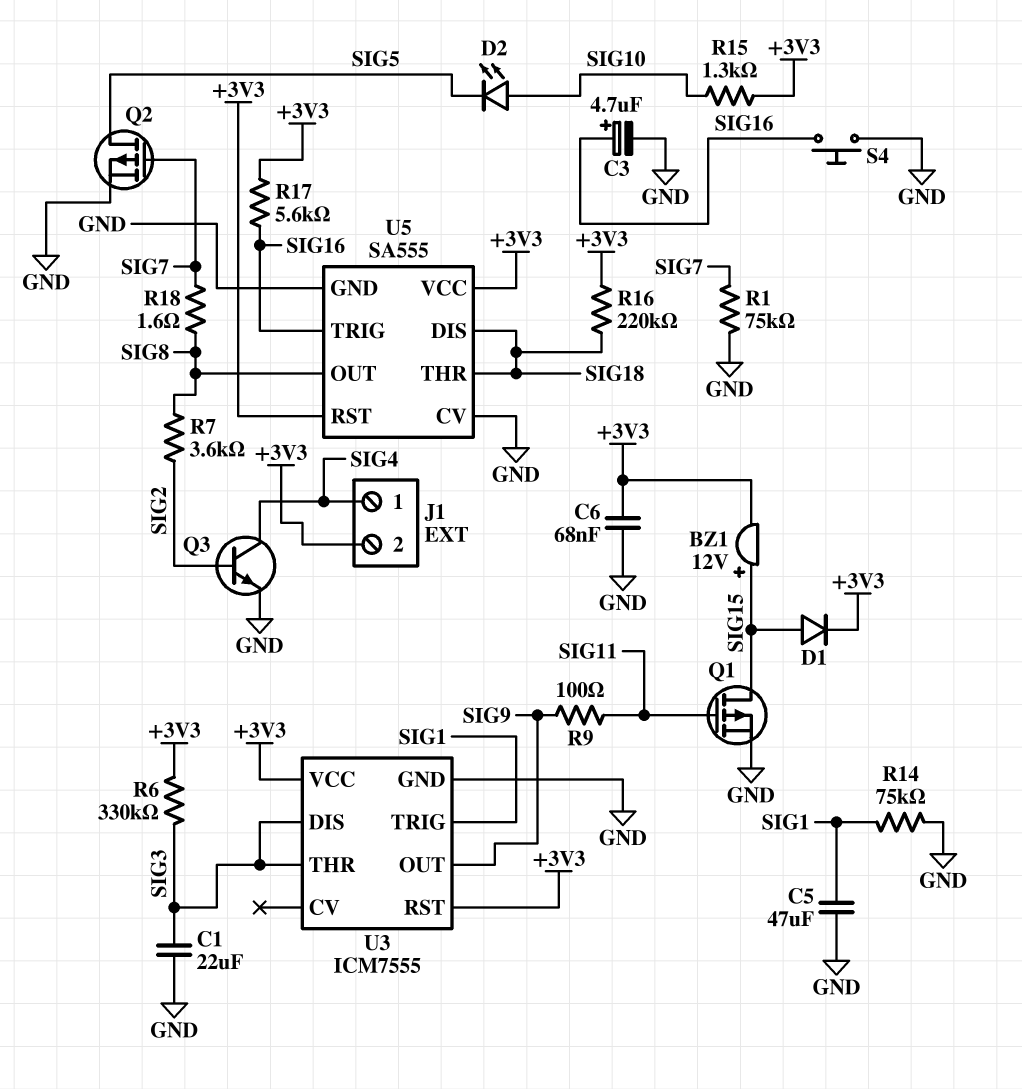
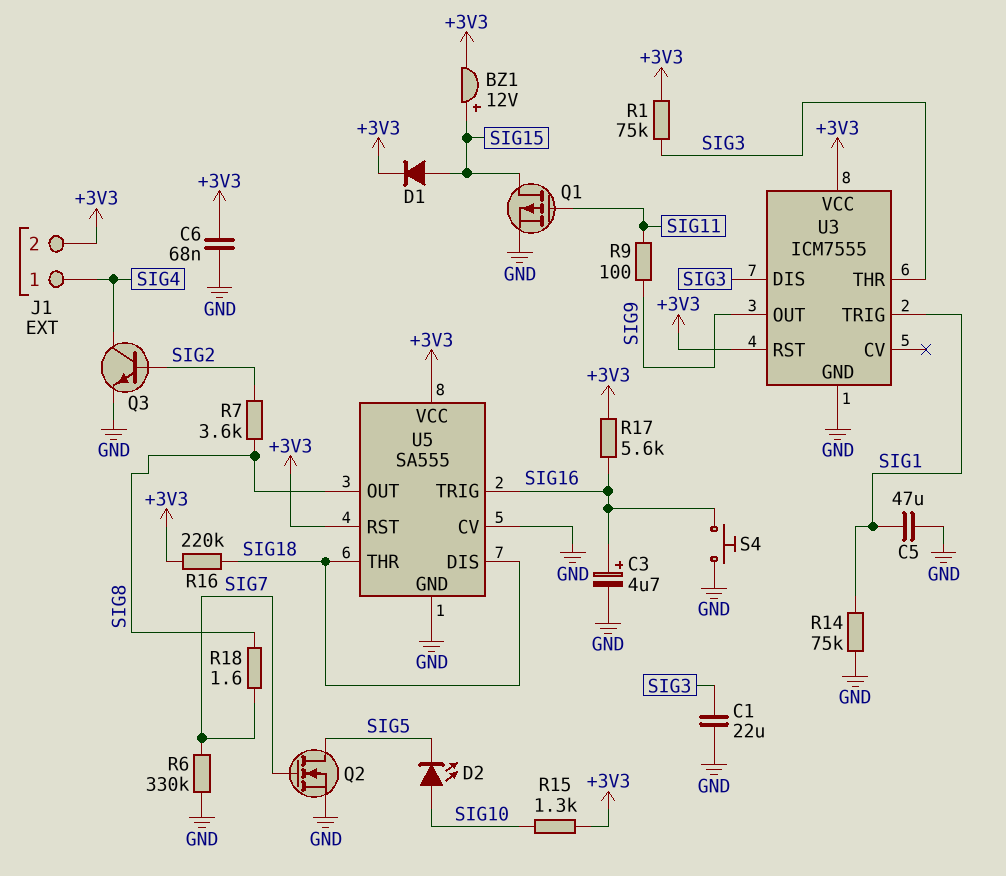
Q2: PMOS (G SIG7, D SIG5, S GND) -> NMOS (G SIG7, D SIG5, S GND)
R1: 75k (GND, SIG7) -> 75k (+3V3, SIG3)
R6: 330k (+3V3, SIG3) -> 330k (GND, SIG7)

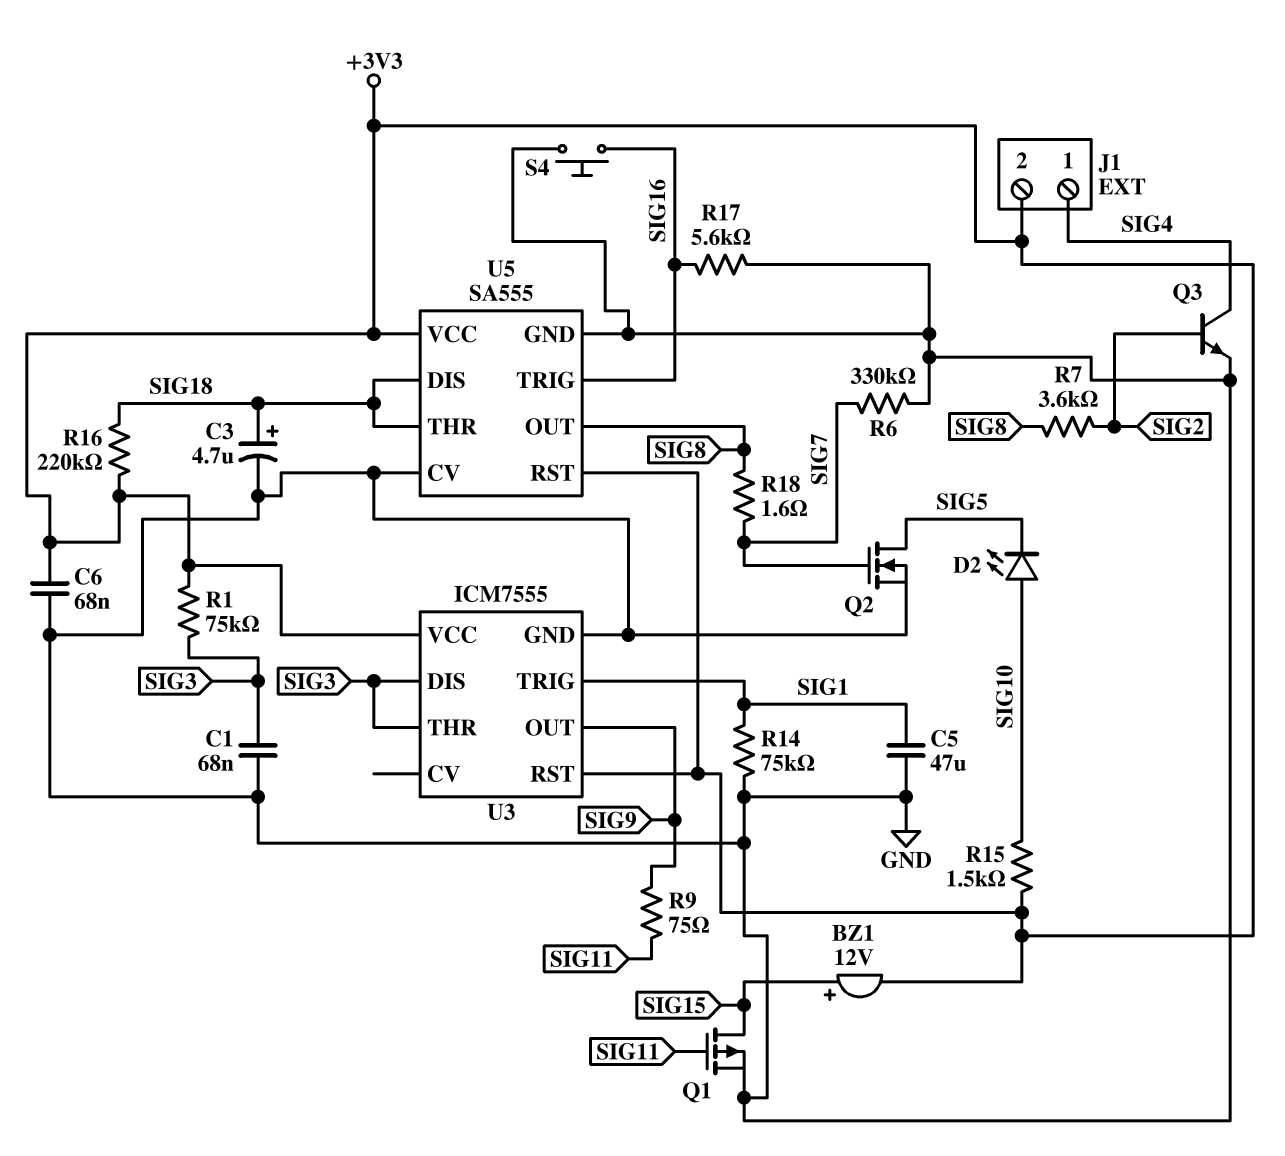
C1: 22uF (GND, SIG3) -> 68nF (GND, SIG3)
C3: 4.7uF (plus SIG16, minus GND) -> 4.7uF (plus SIG18, minus GND)
D1: diode (A SIG15, K +3V3) -> none
R9: 100 (SIG9, SIG11) -> 75 (SIG9, SIG11)
R15: 1.3k (+3V3, SIG10) -> 1.5k (+3V3, SIG10)
R17: 5.6k (+3V3, SIG16) -> 5.6k (GND, SIG16)

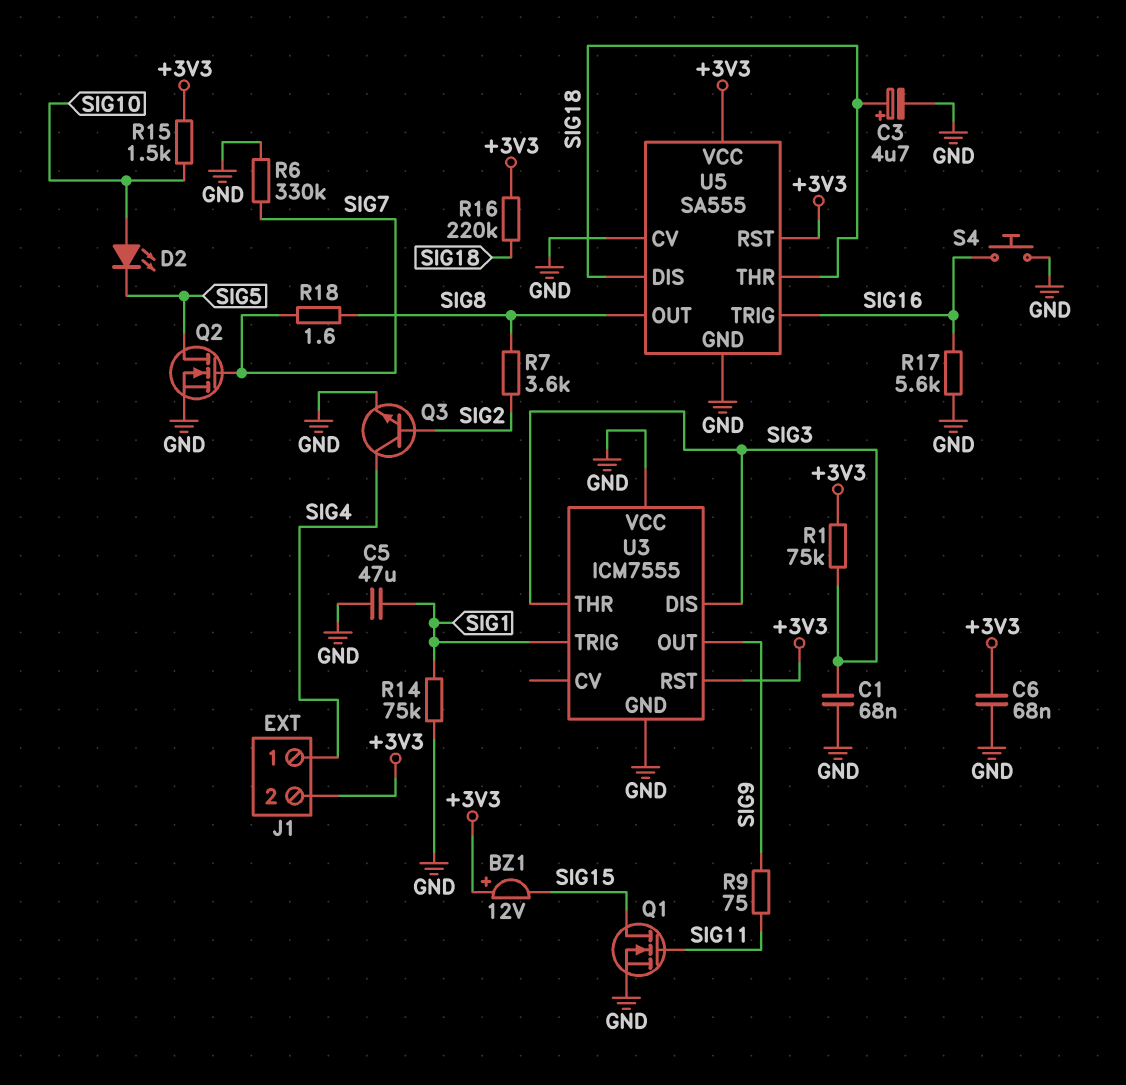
BZ1: buzzer 12V (plus SIG15, minus +3V3) -> buzzer 12V (plus +3V3, minus SIG15)
Q1: PMOS (G SIG11, D SIG15, S GND) -> NMOS (G SIG11, D SIG15, S GND)
U3 pin VCC: +3V3 -> GND

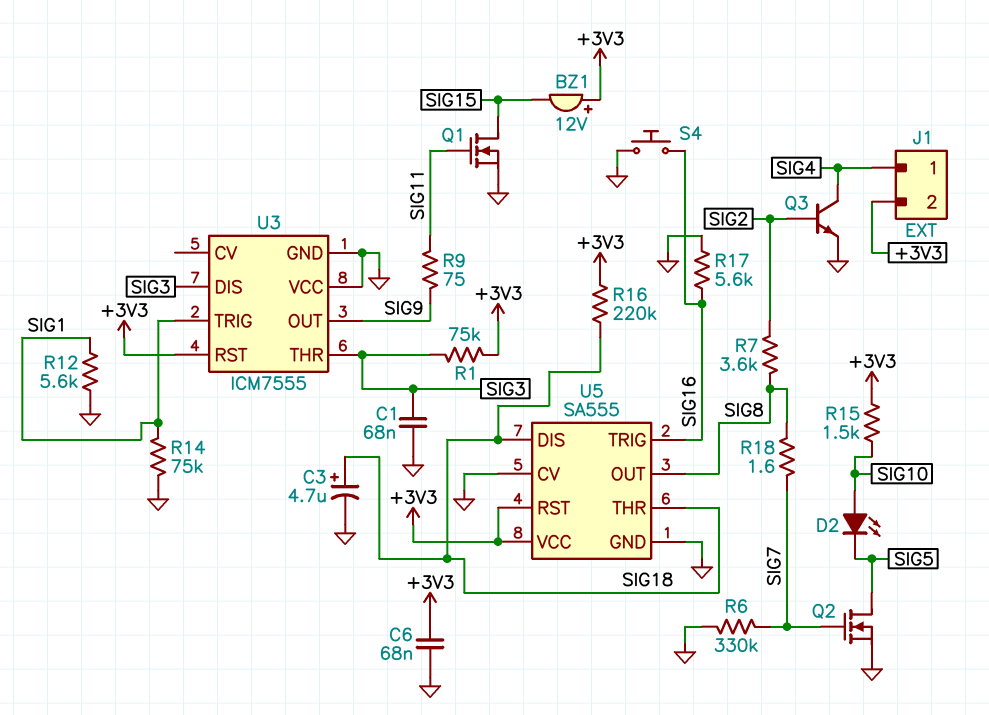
C5: 47uF (GND, SIG1) -> none
R12: none -> 5.6k (GND, SIG1)

